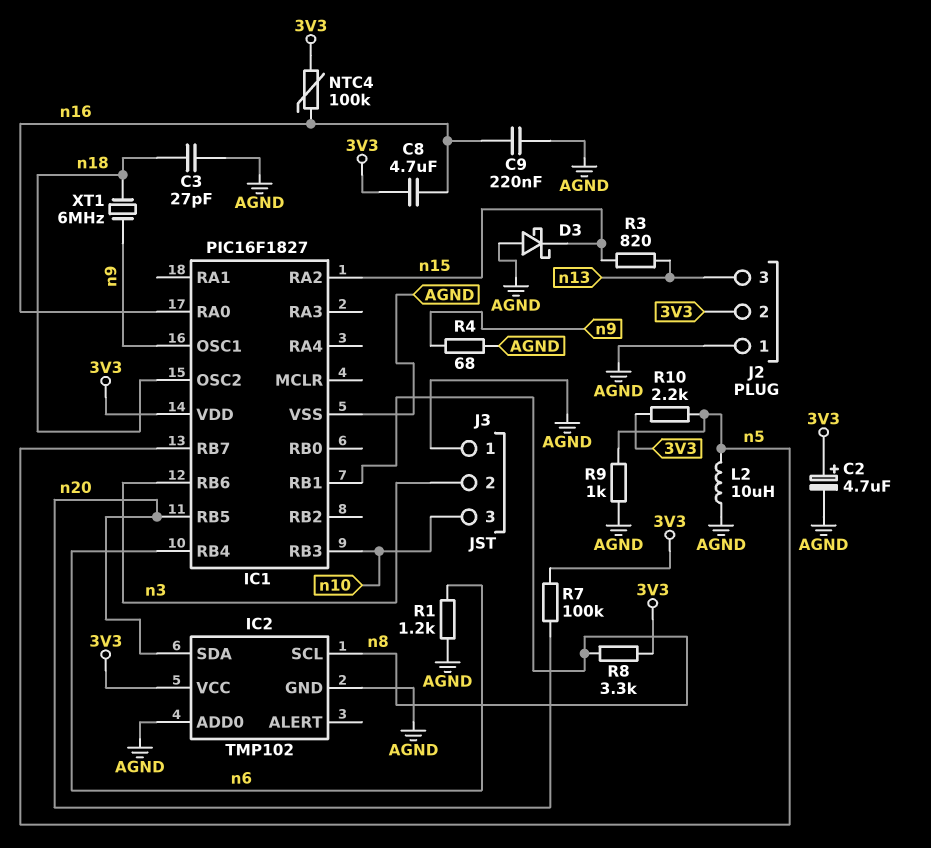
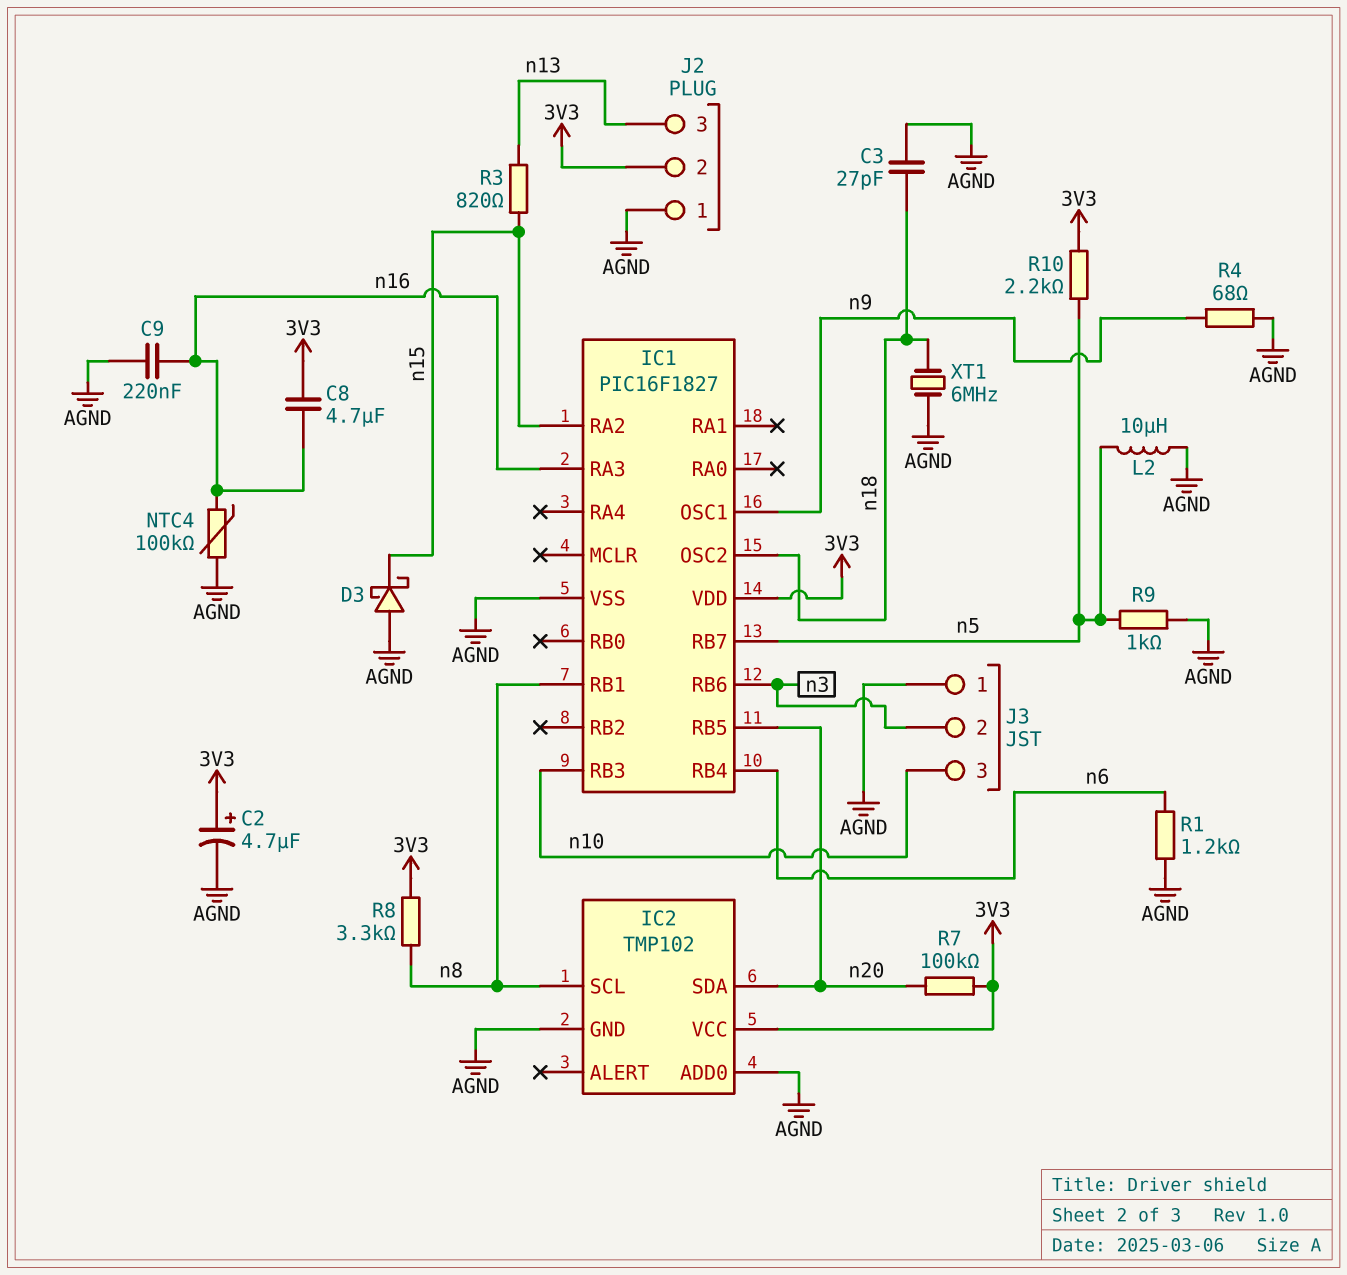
IC1 pin RA0: n16 -> none
IC1 pin RA3: none -> n16
NTC4: 100k (3V3, n16) -> 100k (AGND, n16)
XT1: 6MHz (n9, n18) -> 6MHz (AGND, n18)

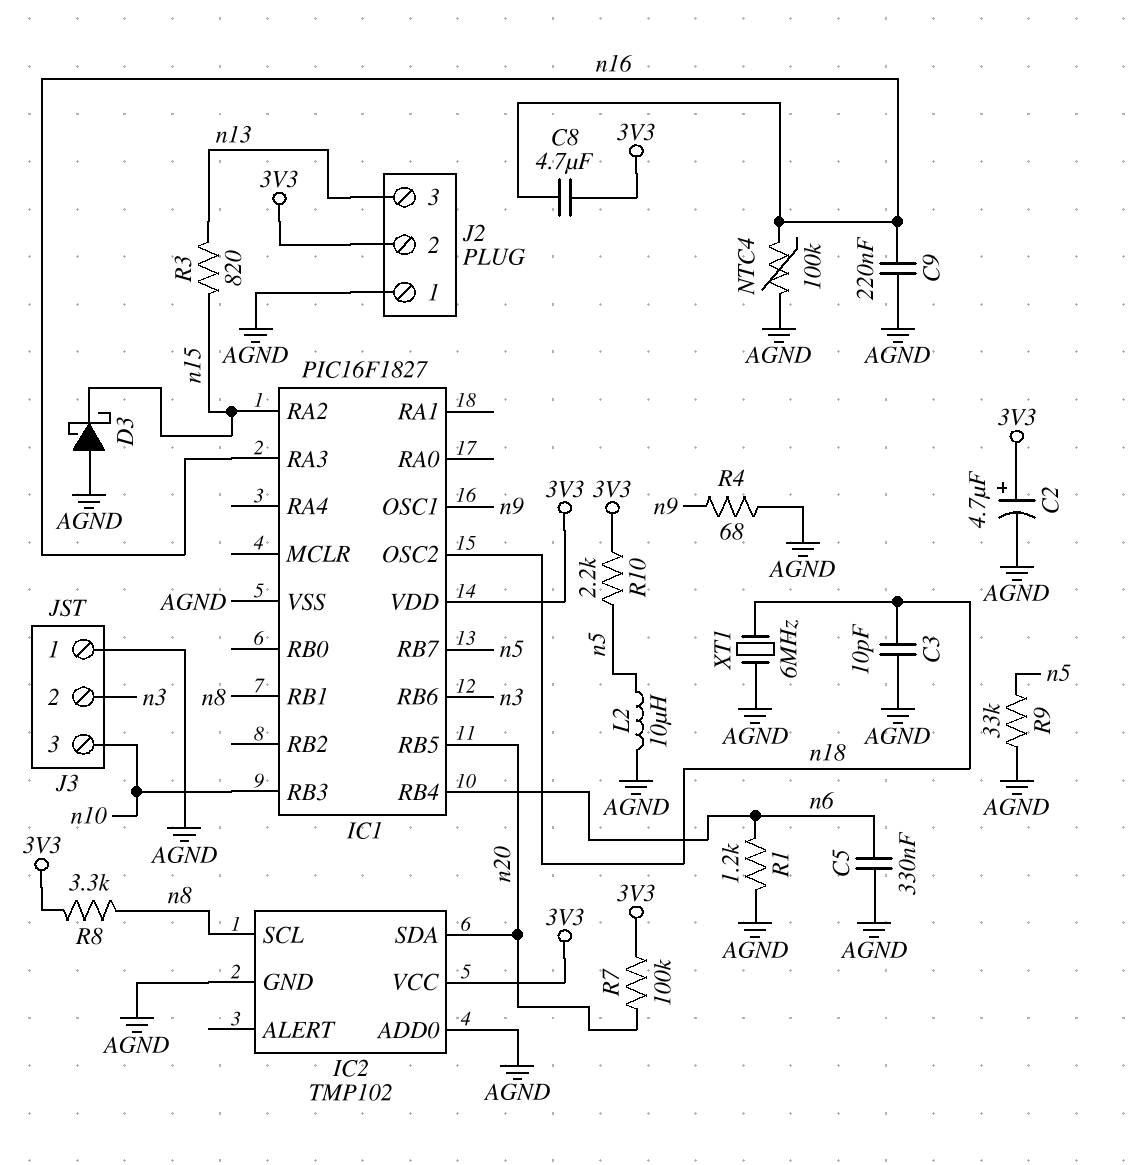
C3: 27pF (AGND, n18) -> 10pF (AGND, n18)
C5: none -> 330nF (AGND, n6)
R9: 1k (AGND, n5) -> 33k (AGND, n5)

